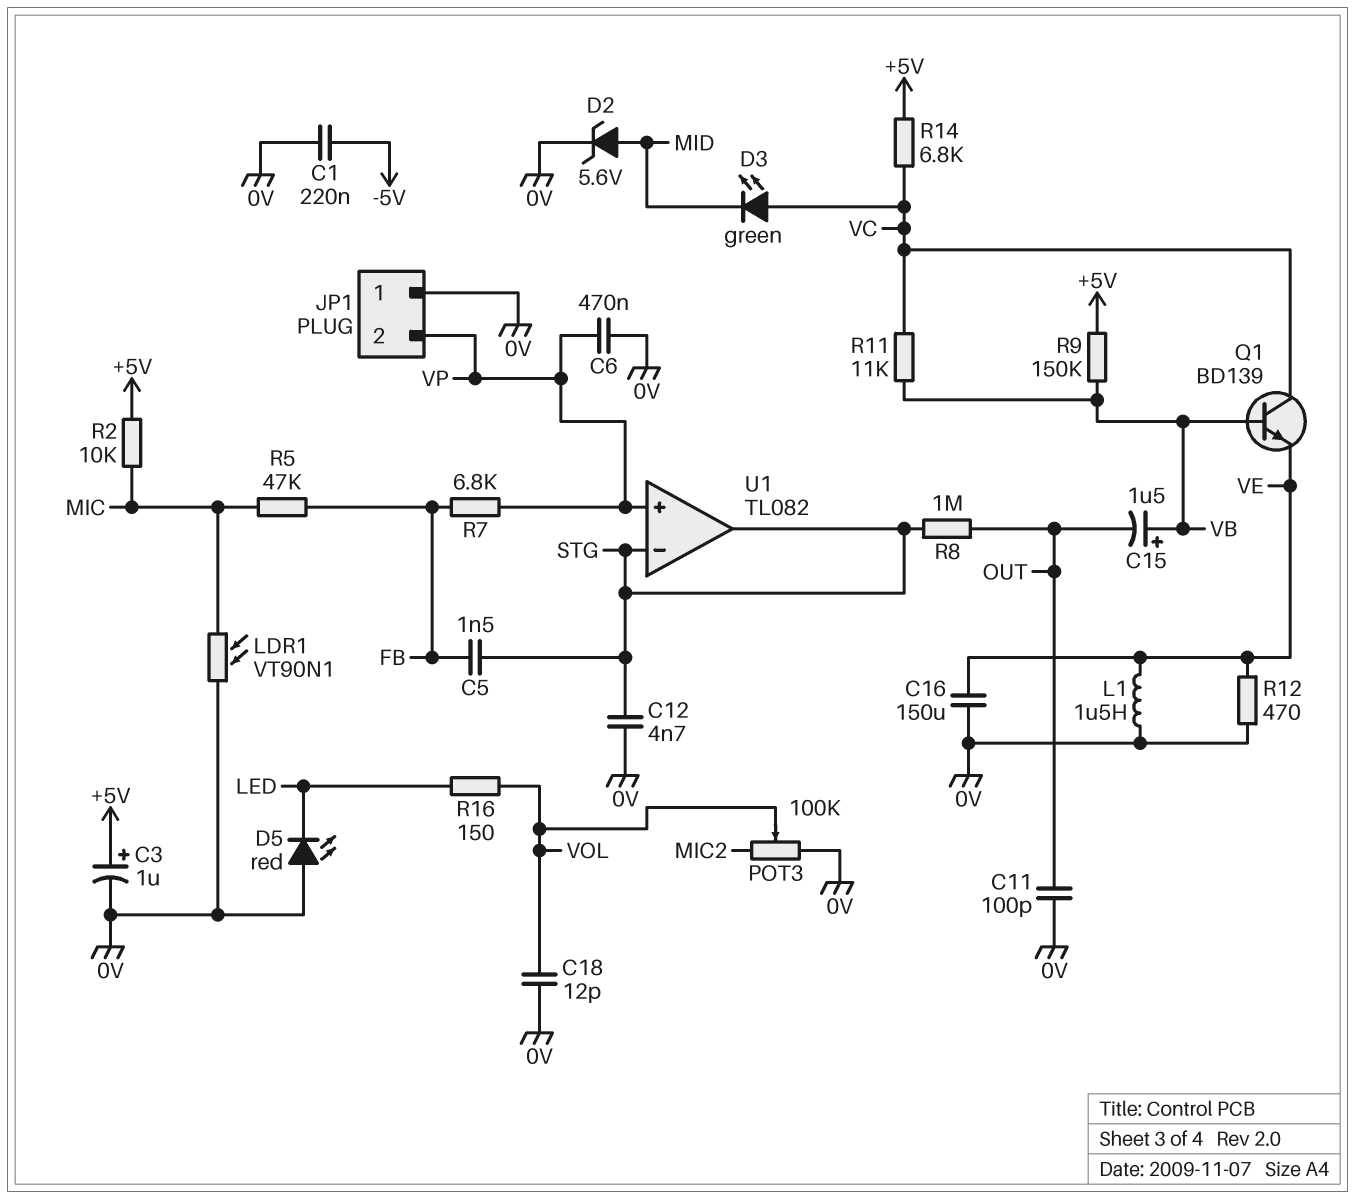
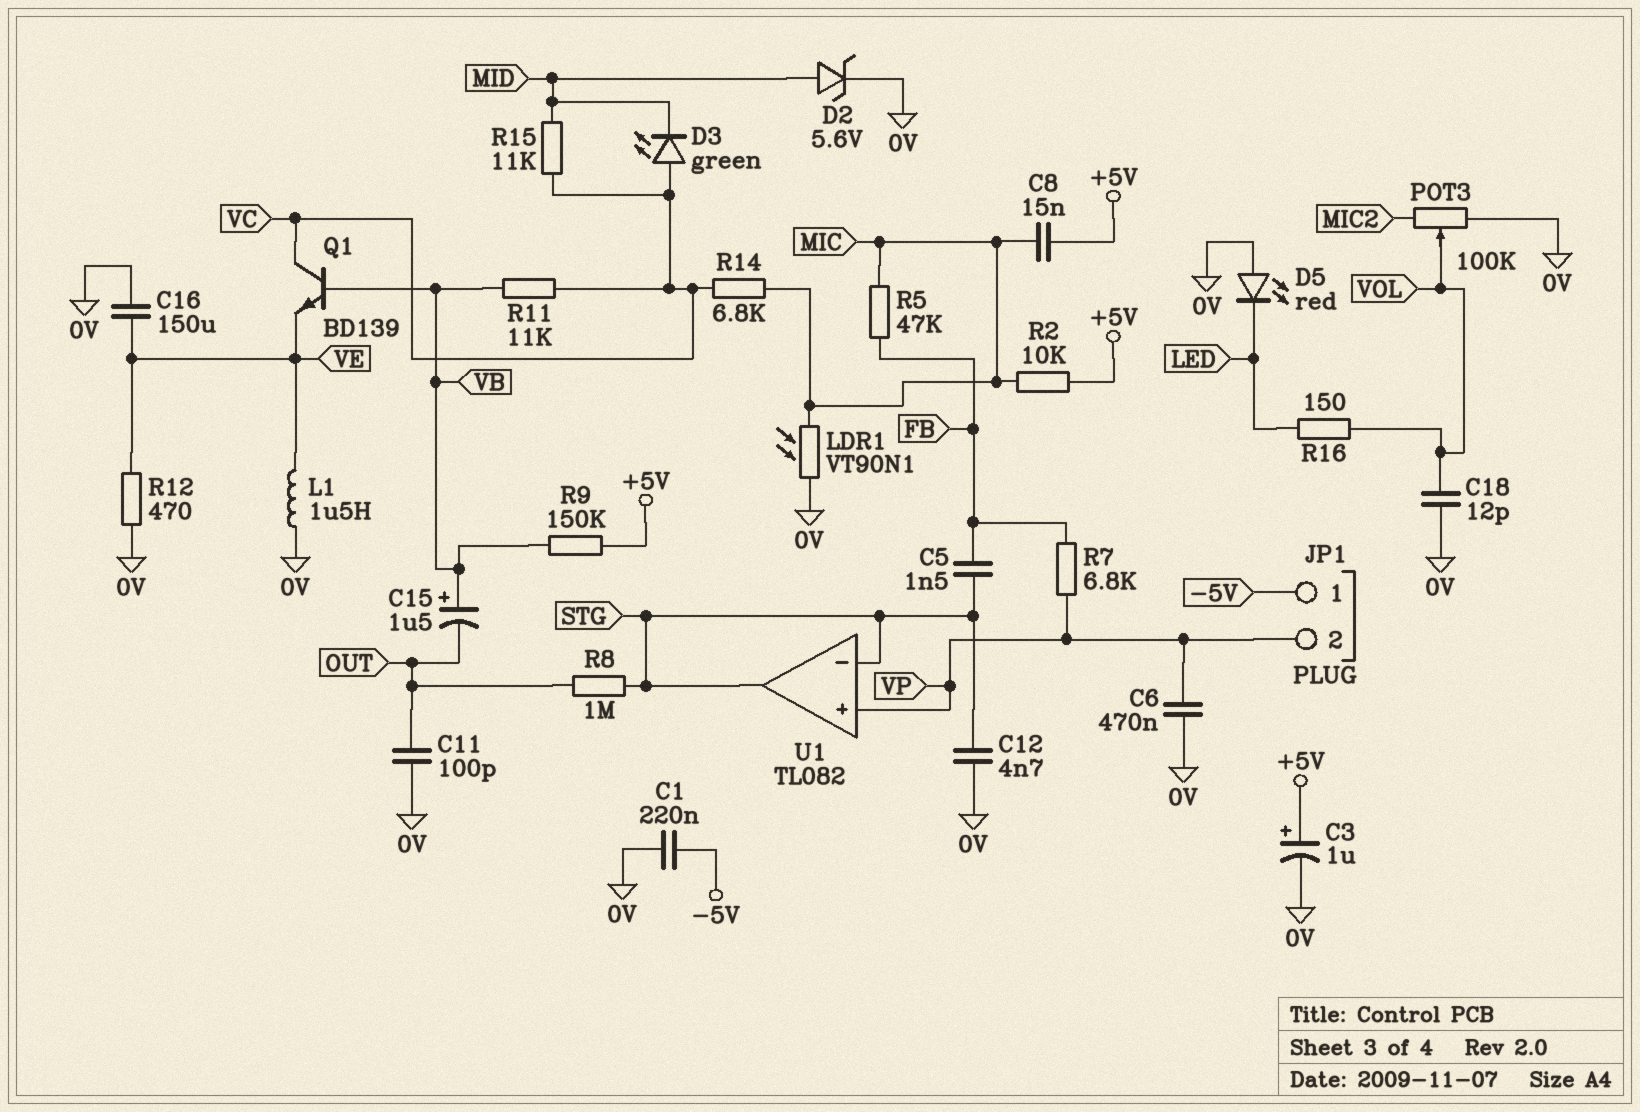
C8: none -> 15nF (+5V, MIC)
JP1 pin 1: 0V -> -5V
R14: 6.8k (+5V, VC) -> 6.8k (MIC, VC)
R15: none -> 11k (MID, VC)

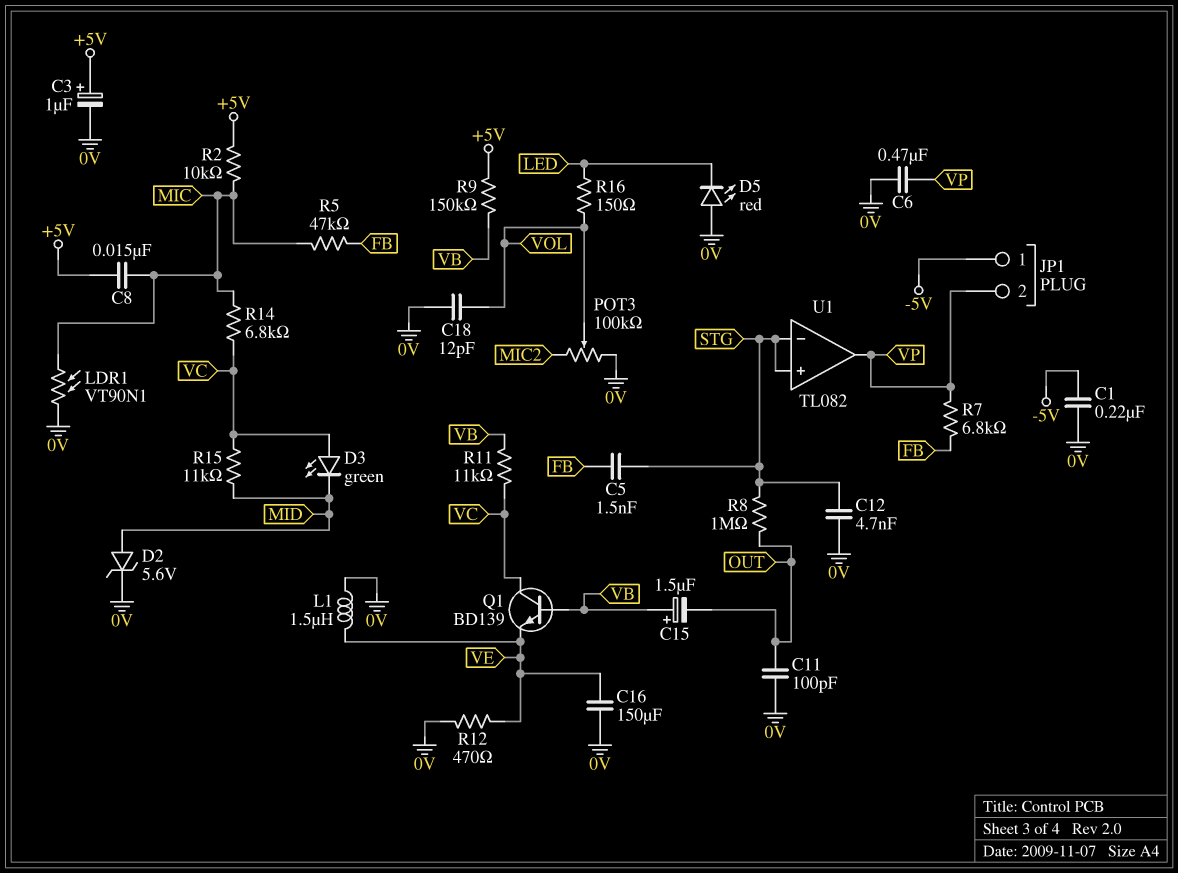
U1 pin in+: VP -> STG
U1 pin out: STG -> VP

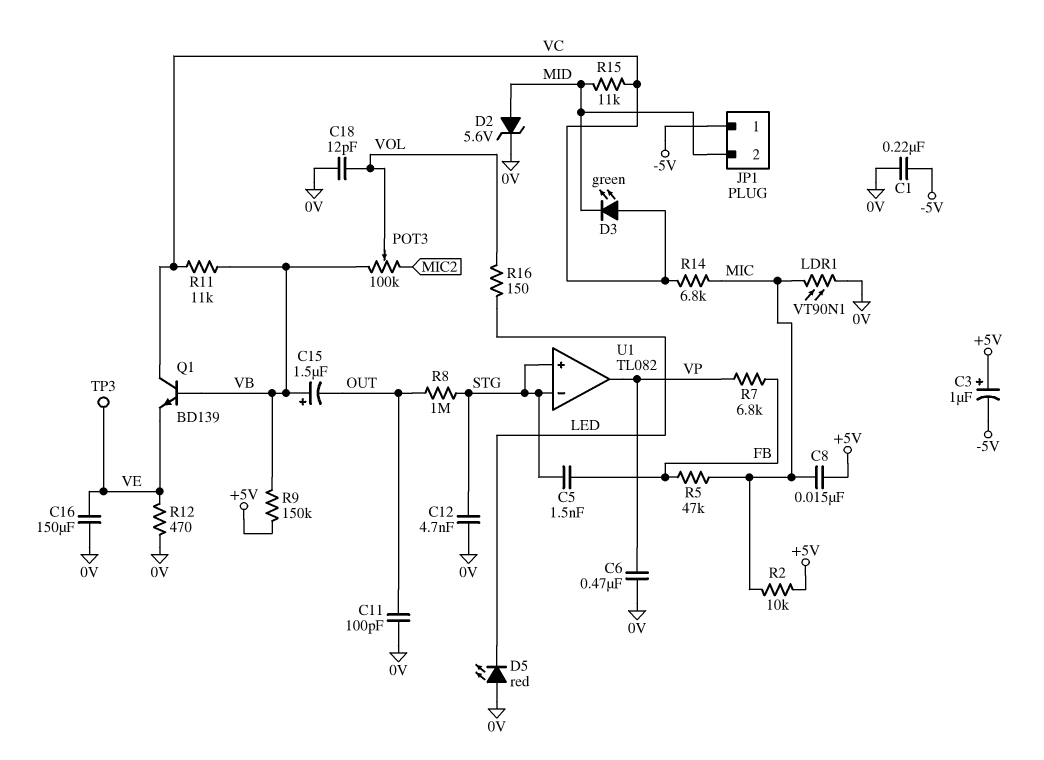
C3: 1uF (plus +5V, minus 0V) -> 1uF (plus +5V, minus -5V)
JP1 pin 2: VP -> MID
L1: 1.5uH (0V, VE) -> none
POT3: 100k (0V, MIC2, wiper VOL) -> 100k (MIC2, VB, wiper VOL)
TP3: none -> test point (VE)

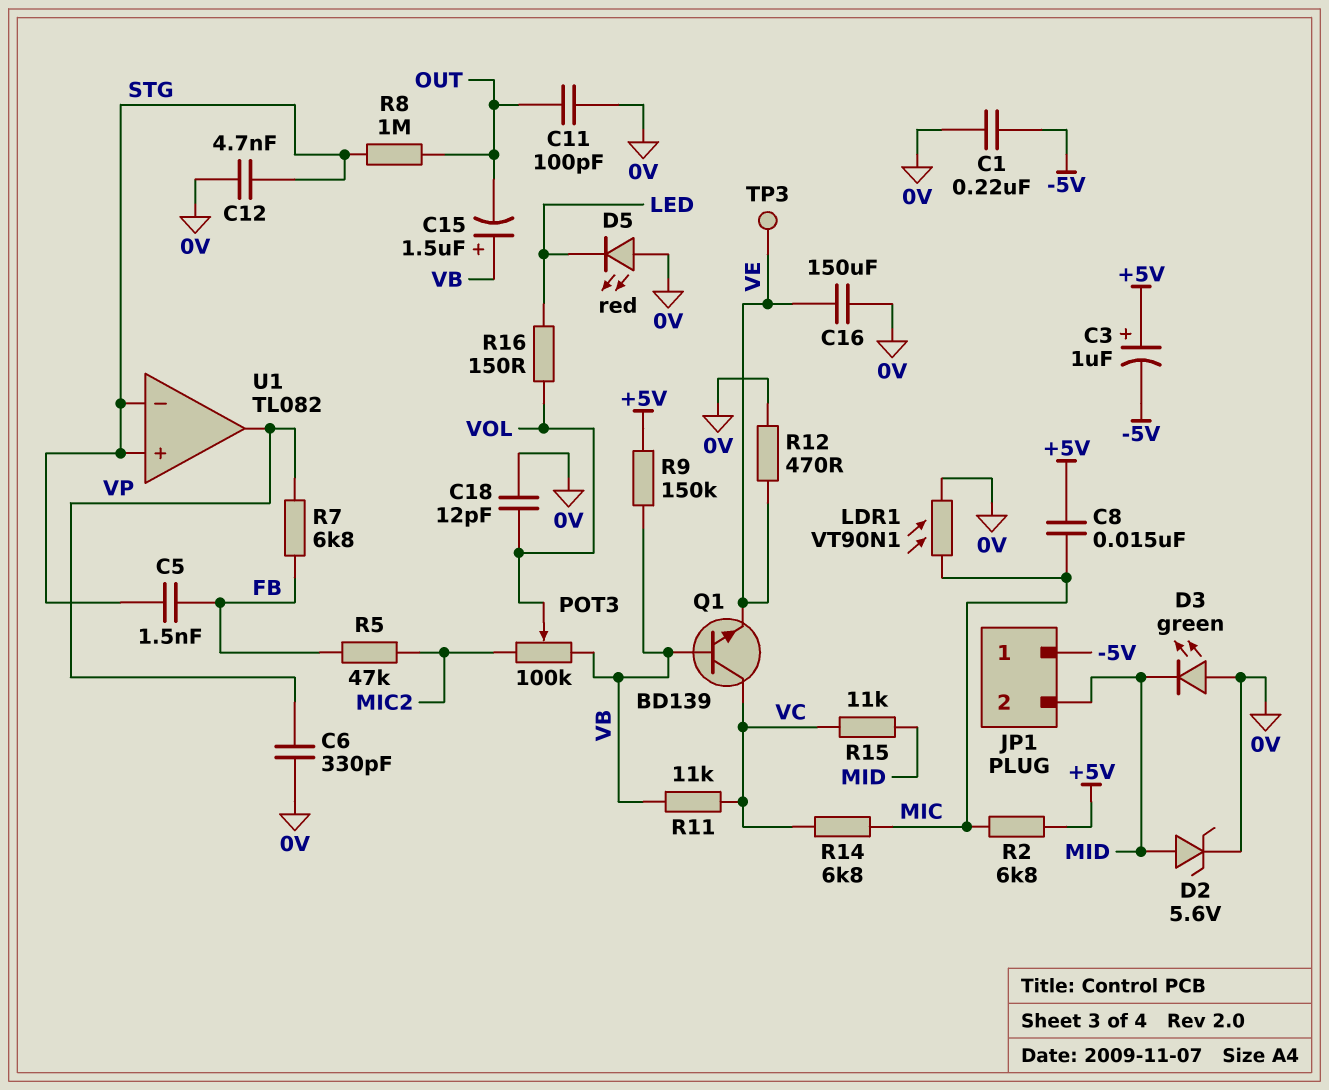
C6: 470nF (0V, VP) -> 330pF (0V, VP)
D3: LED green (A VC, K MID) -> LED green (A 0V, K MID)
R2: 10k (+5V, MIC) -> 6.8k (+5V, MIC)
R5: 47k (FB, MIC) -> 47k (FB, MIC2)

